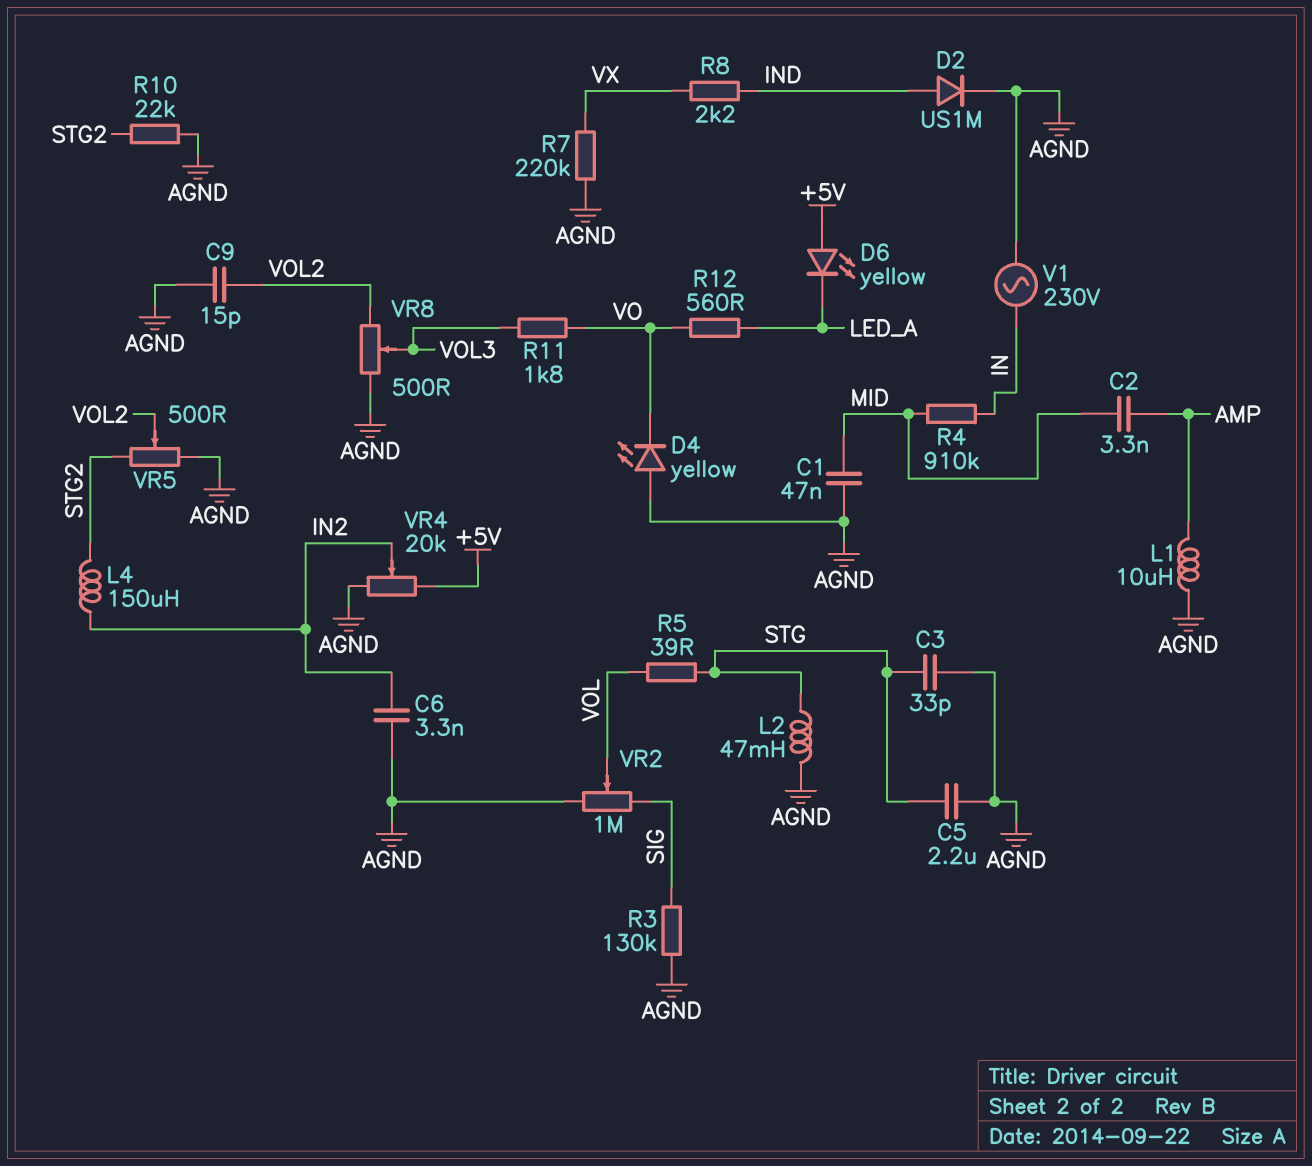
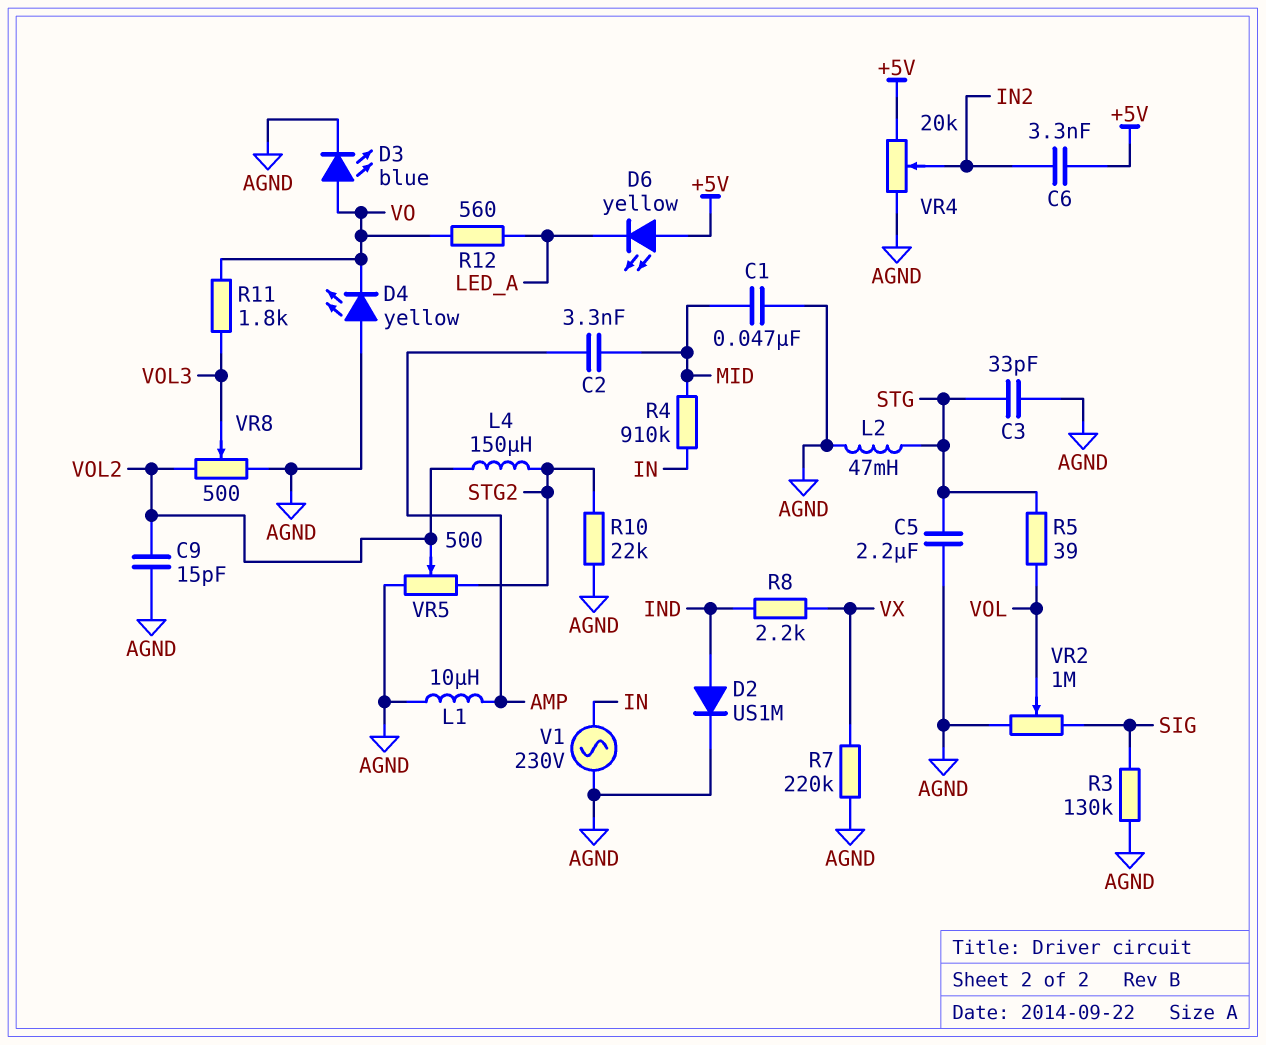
C6: 3.3nF (AGND, IN2) -> 3.3nF (+5V, IN2)
D3: none -> LED blue (A VO, K AGND)
L4: 150uH (IN2, STG2) -> 150uH (STG2, VOL2)

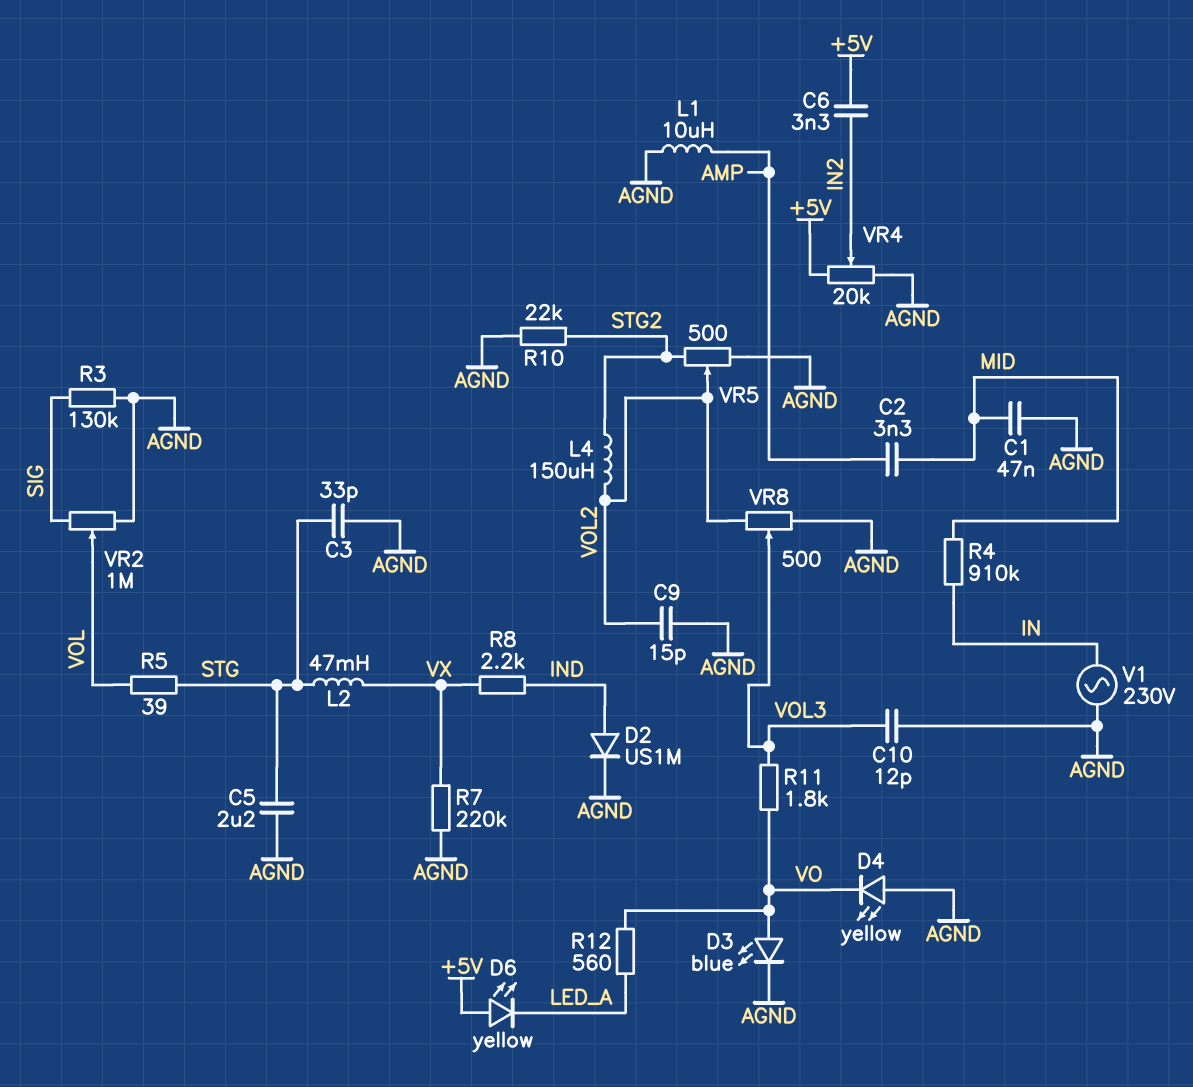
C10: none -> 12pF (AGND, VOL3)
L2: 47mH (AGND, STG) -> 47mH (STG, VX)

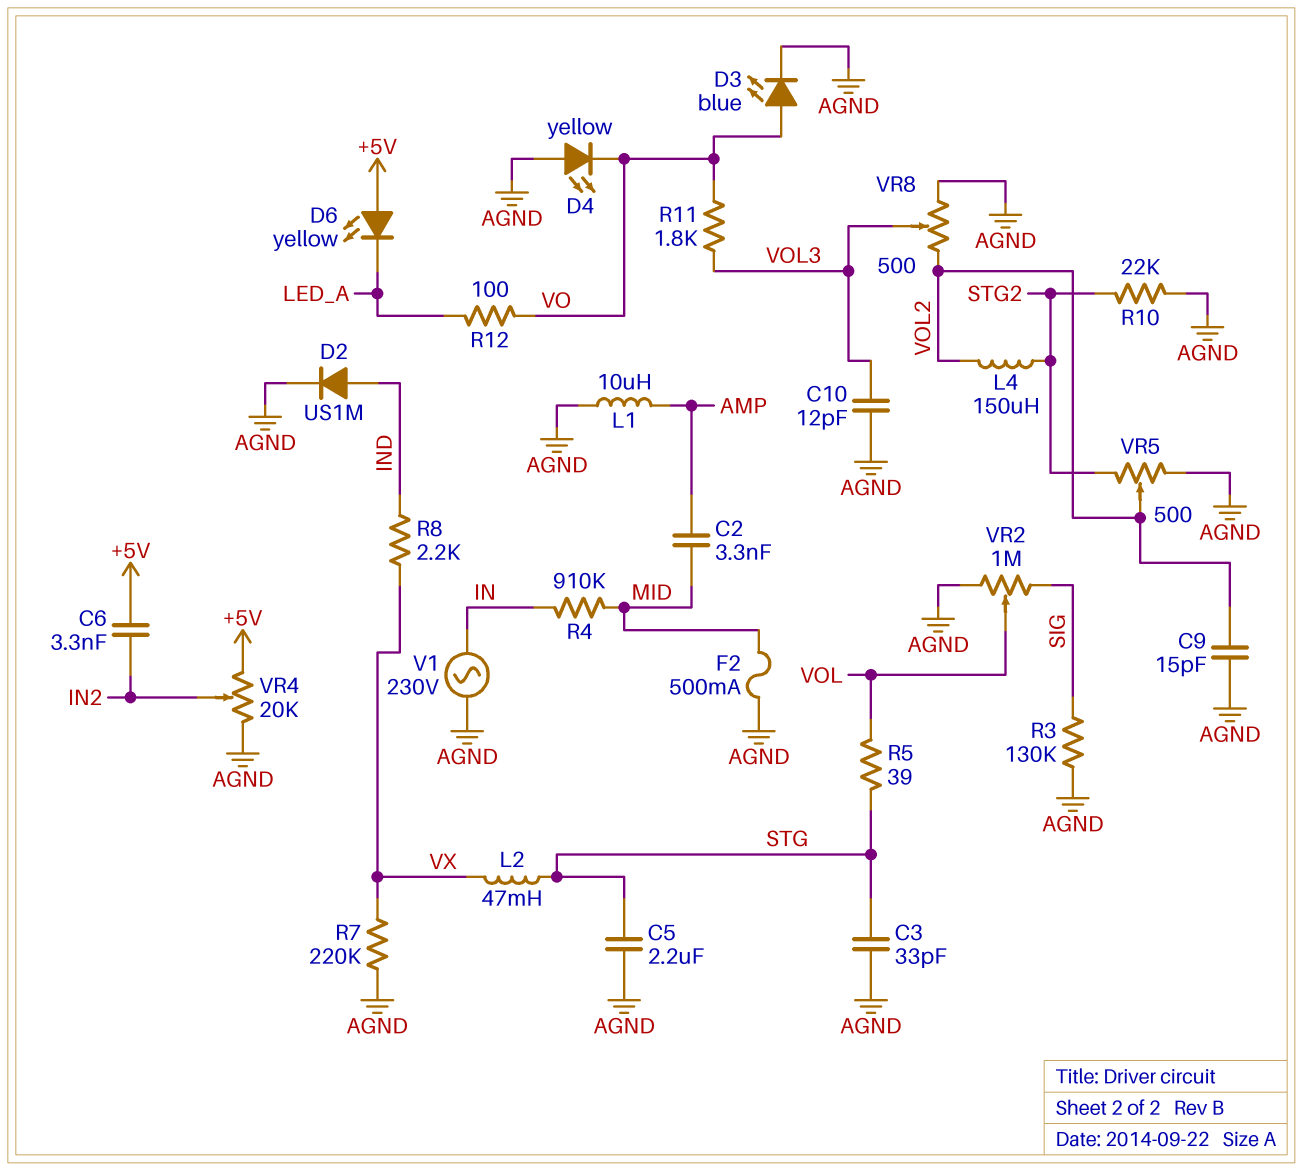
C1: 47nF (AGND, MID) -> none
F2: none -> 500mA (AGND, MID)
R12: 560 (LED_A, VO) -> 100 (LED_A, VO)

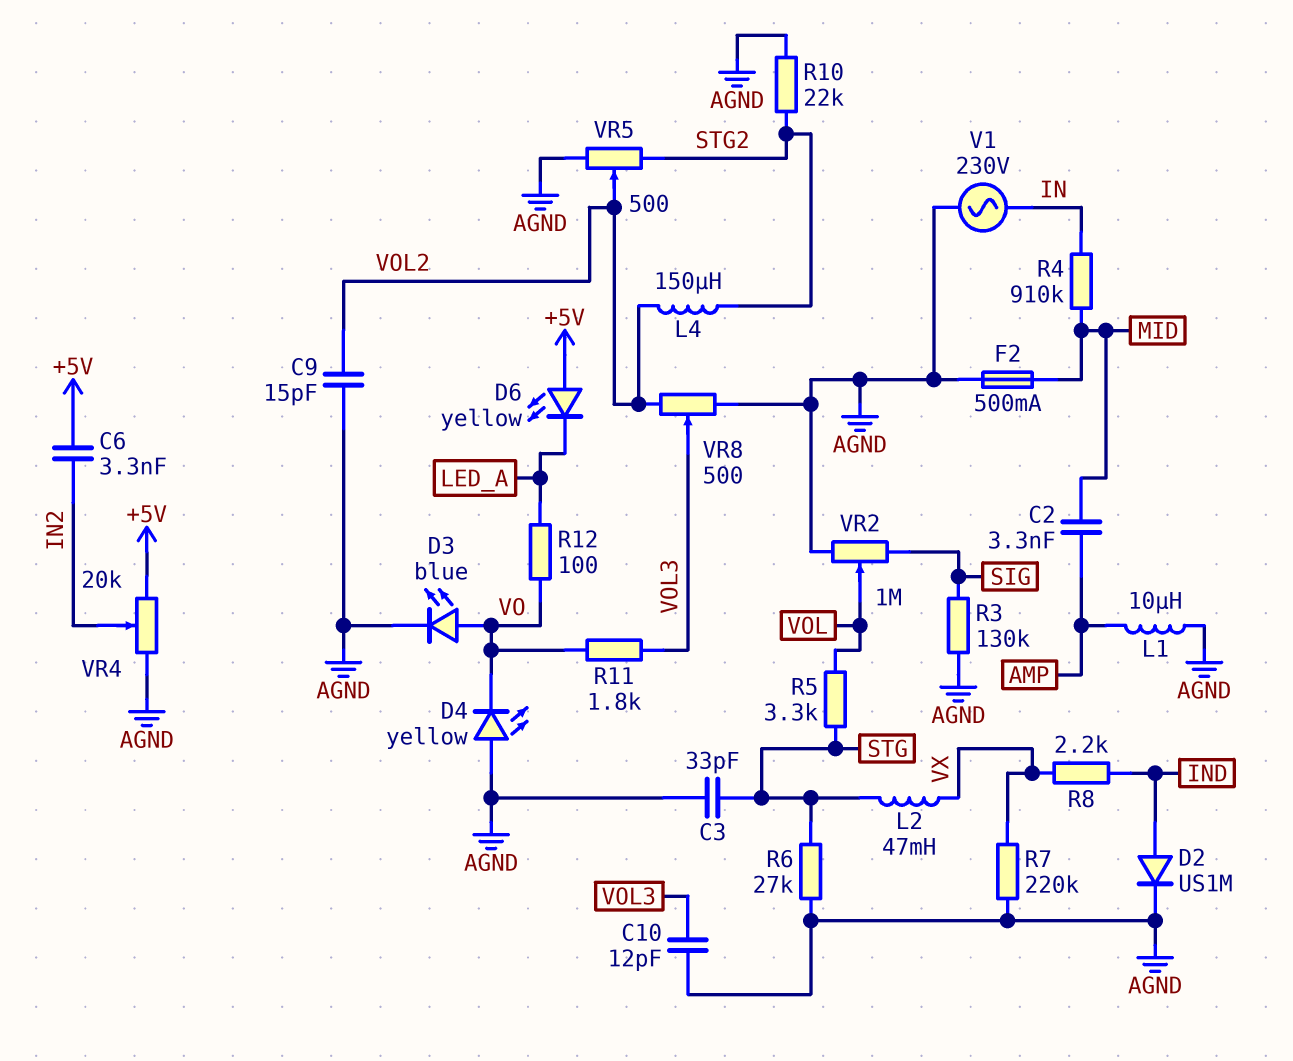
C5: 2.2uF (AGND, STG) -> none
R5: 39 (STG, VOL) -> 3.3k (STG, VOL)
R6: none -> 27k (AGND, STG)

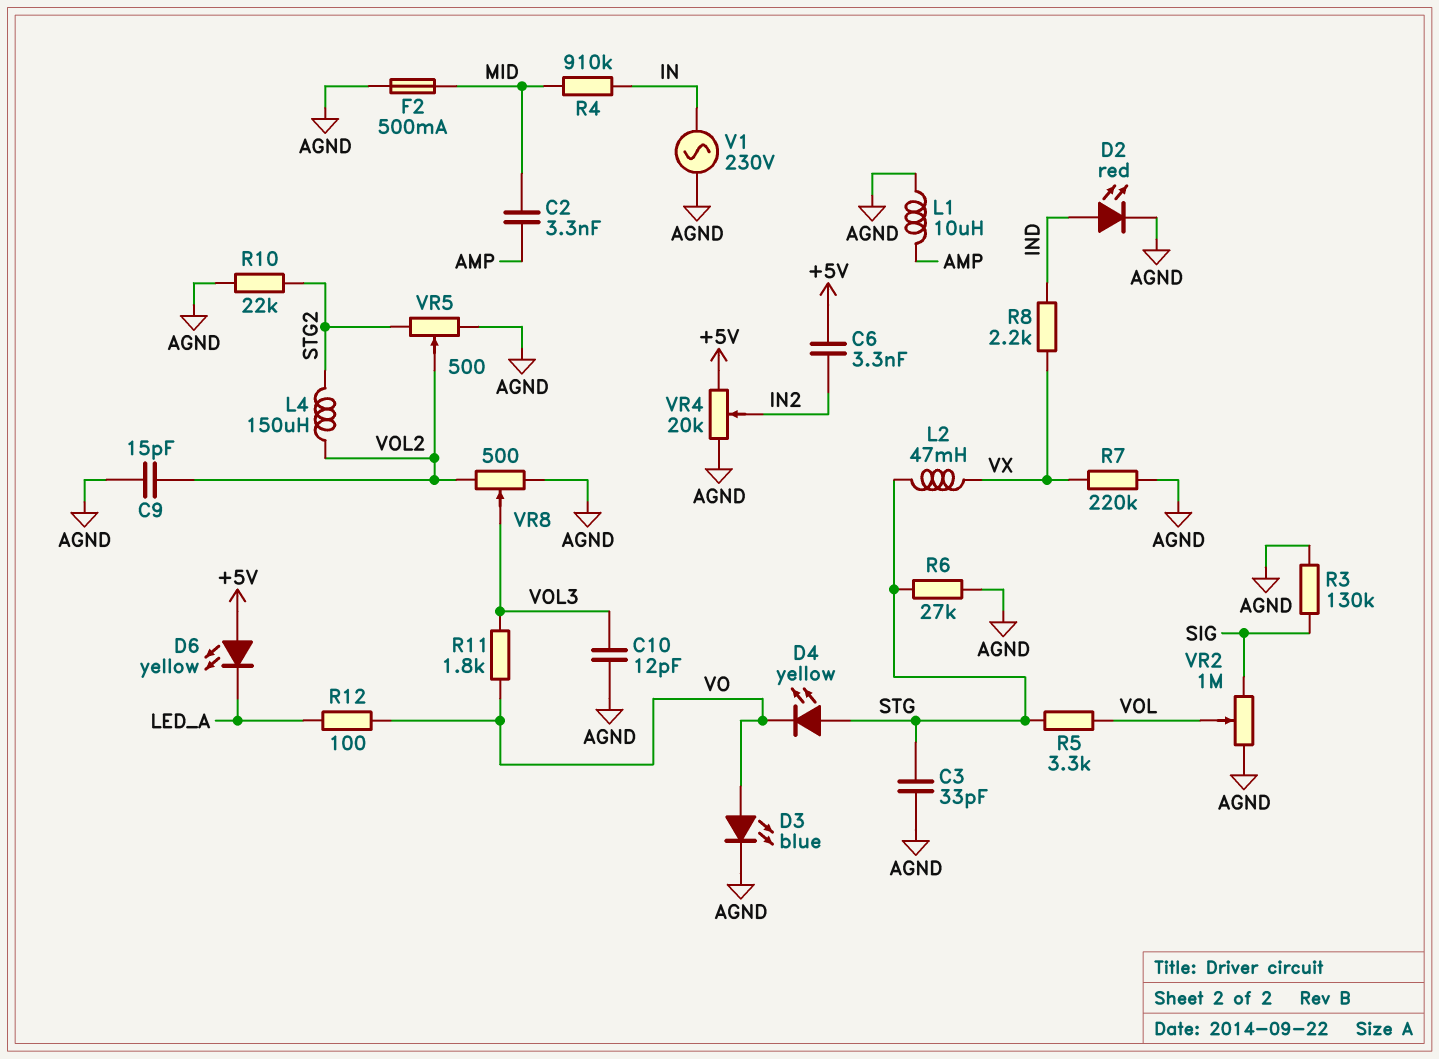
D2: diode US1M (A IND, K AGND) -> LED red (A IND, K AGND)
D4: LED yellow (A AGND, K VO) -> LED yellow (A STG, K VO)

